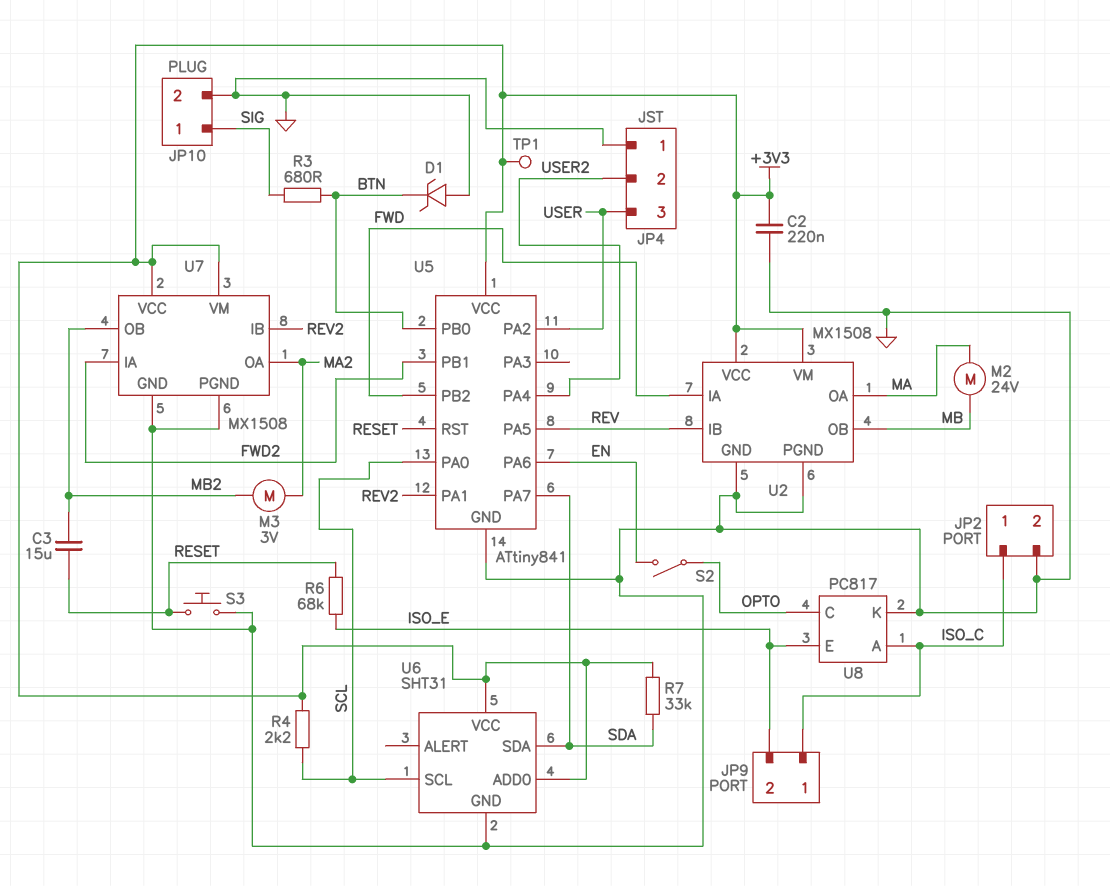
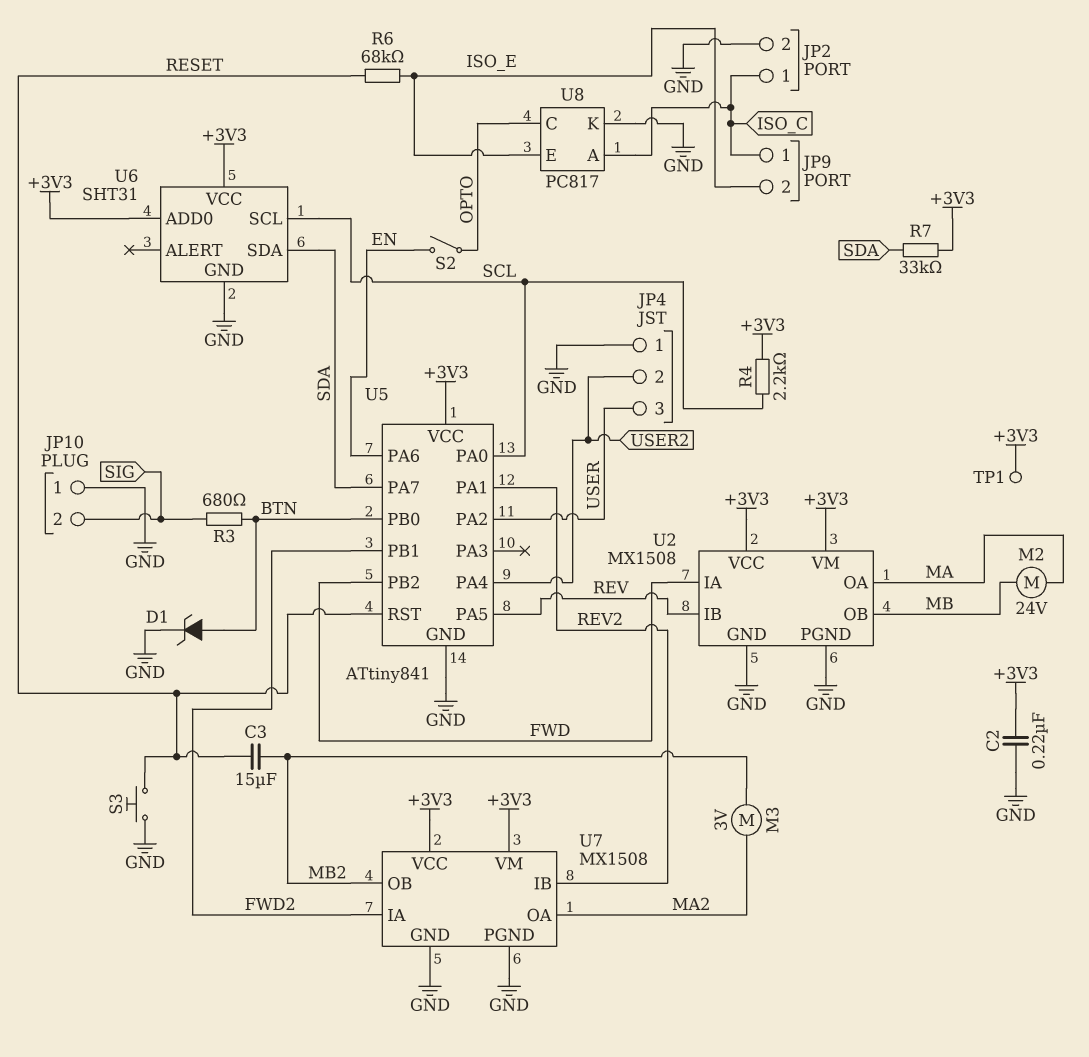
D1: zener (A GND, K BTN) -> zener (A BTN, K GND)
JP10 pin 1: SIG -> GND
JP10 pin 2: GND -> SIG

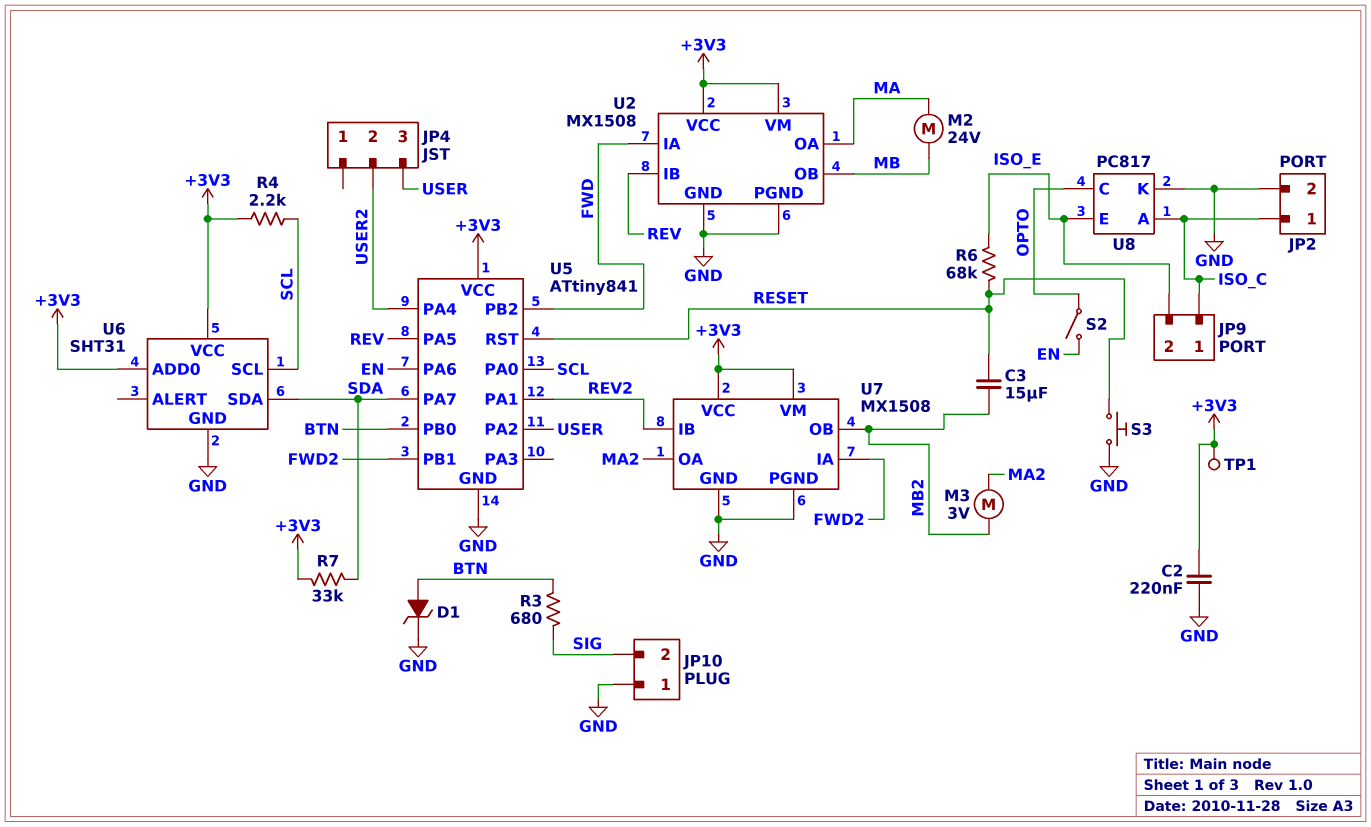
JP4 pin 1: GND -> none

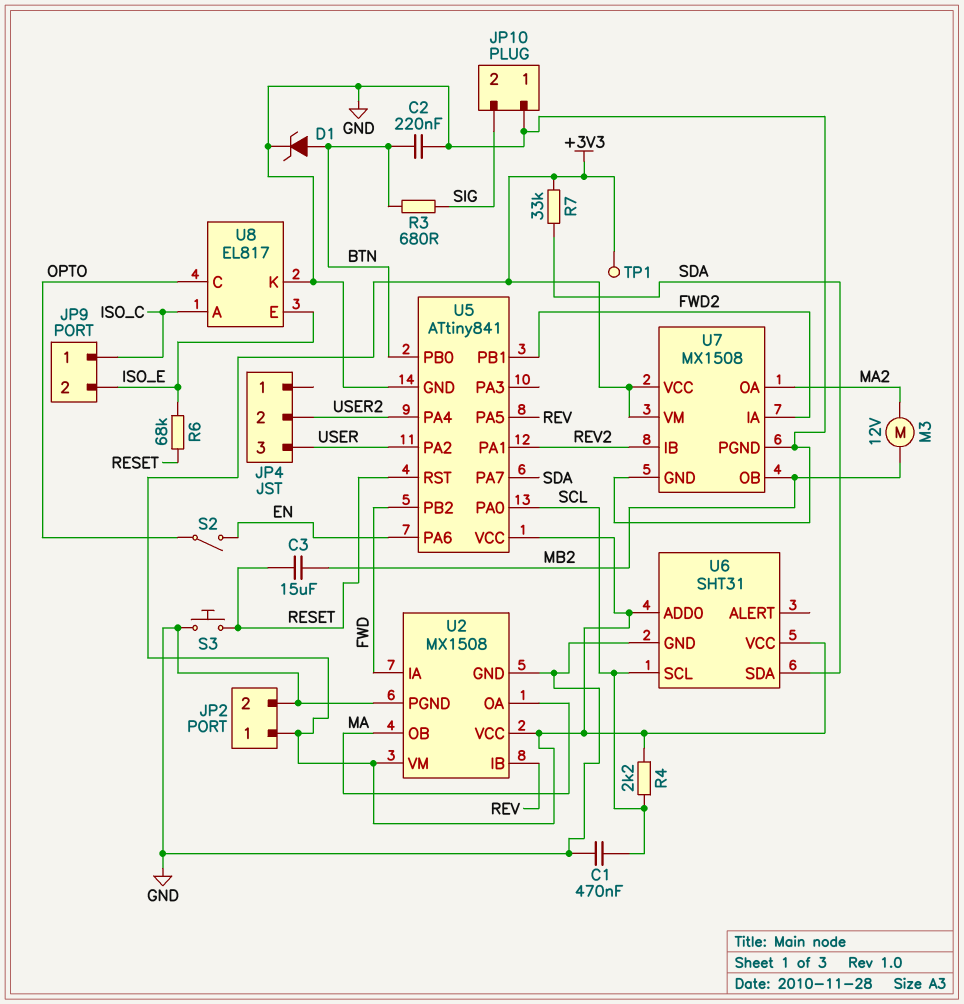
C1: none -> 470nF (GND, SCL)
C2: 220nF (+3V3, GND) -> 220nF (BTN, GND)
JP2 pin 1: ISO_C -> +3V3
M2: motor 24V (MA, MB) -> none
M3: motor 3V (MA2, MB2) -> motor 12V (MA2, MB2)
U2 pin OB: MB -> MA
U8: PC817 -> EL817

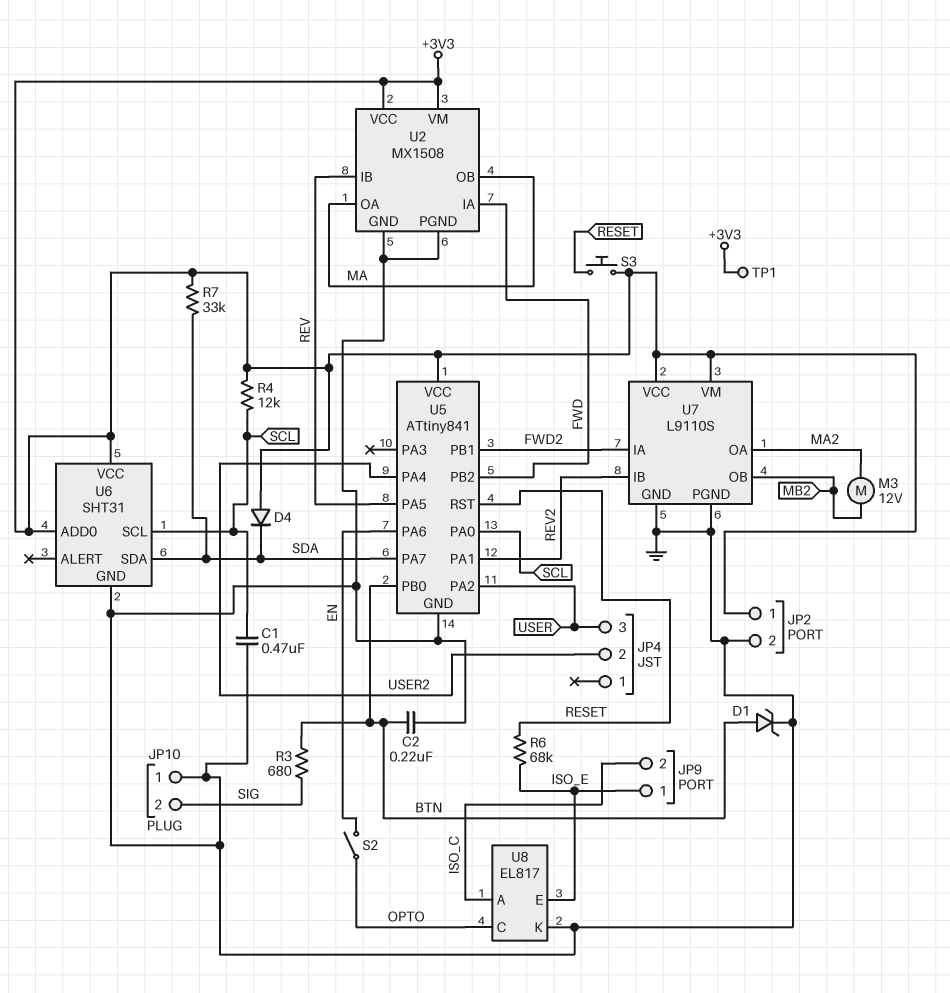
C3: 15uF (MB2, RESET) -> none
D4: none -> diode (A +3V3, K SDA)
JP9 pin 1: ISO_C -> ISO_E
JP9 pin 2: ISO_E -> ISO_C
R4: 2.2k (+3V3, SCL) -> 12k (+3V3, SCL)
S3: button (GND, RESET) -> button (+3V3, RESET)
U7: MX1508 -> L9110S

